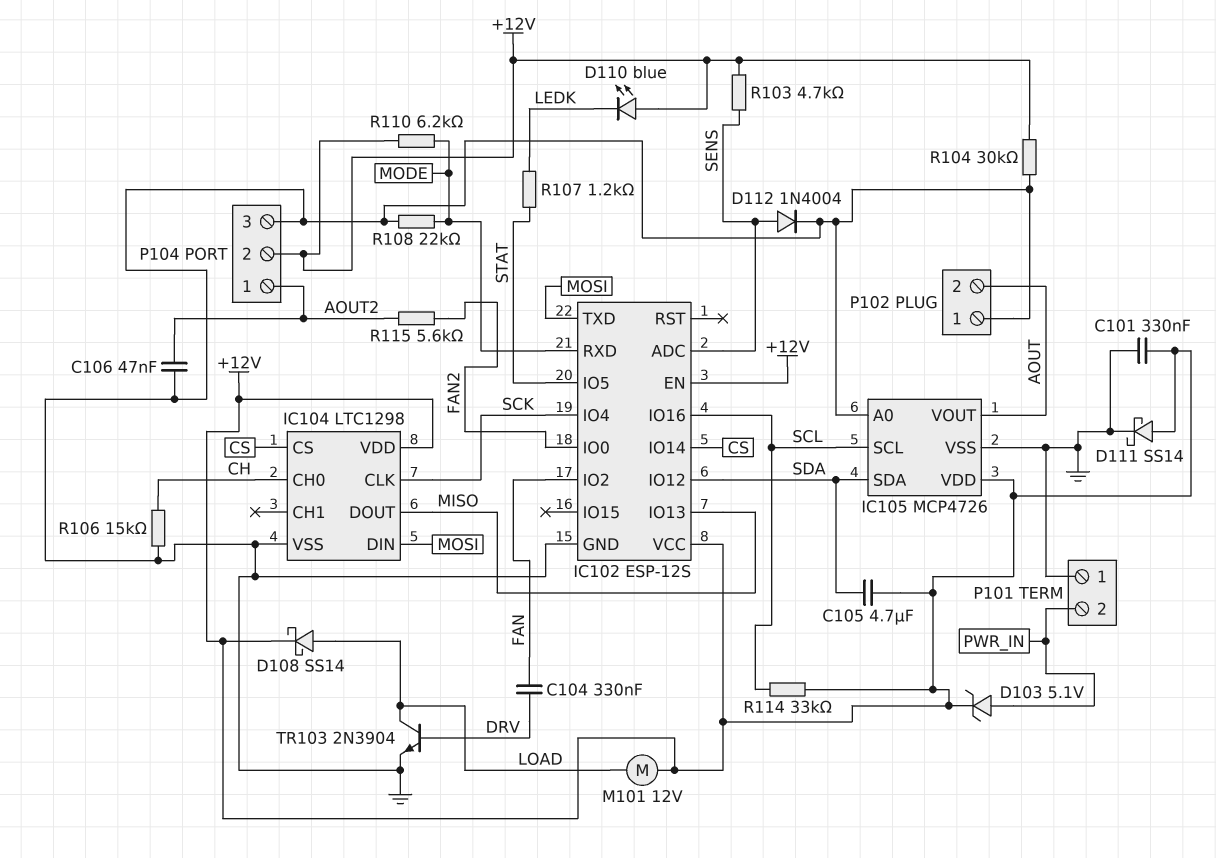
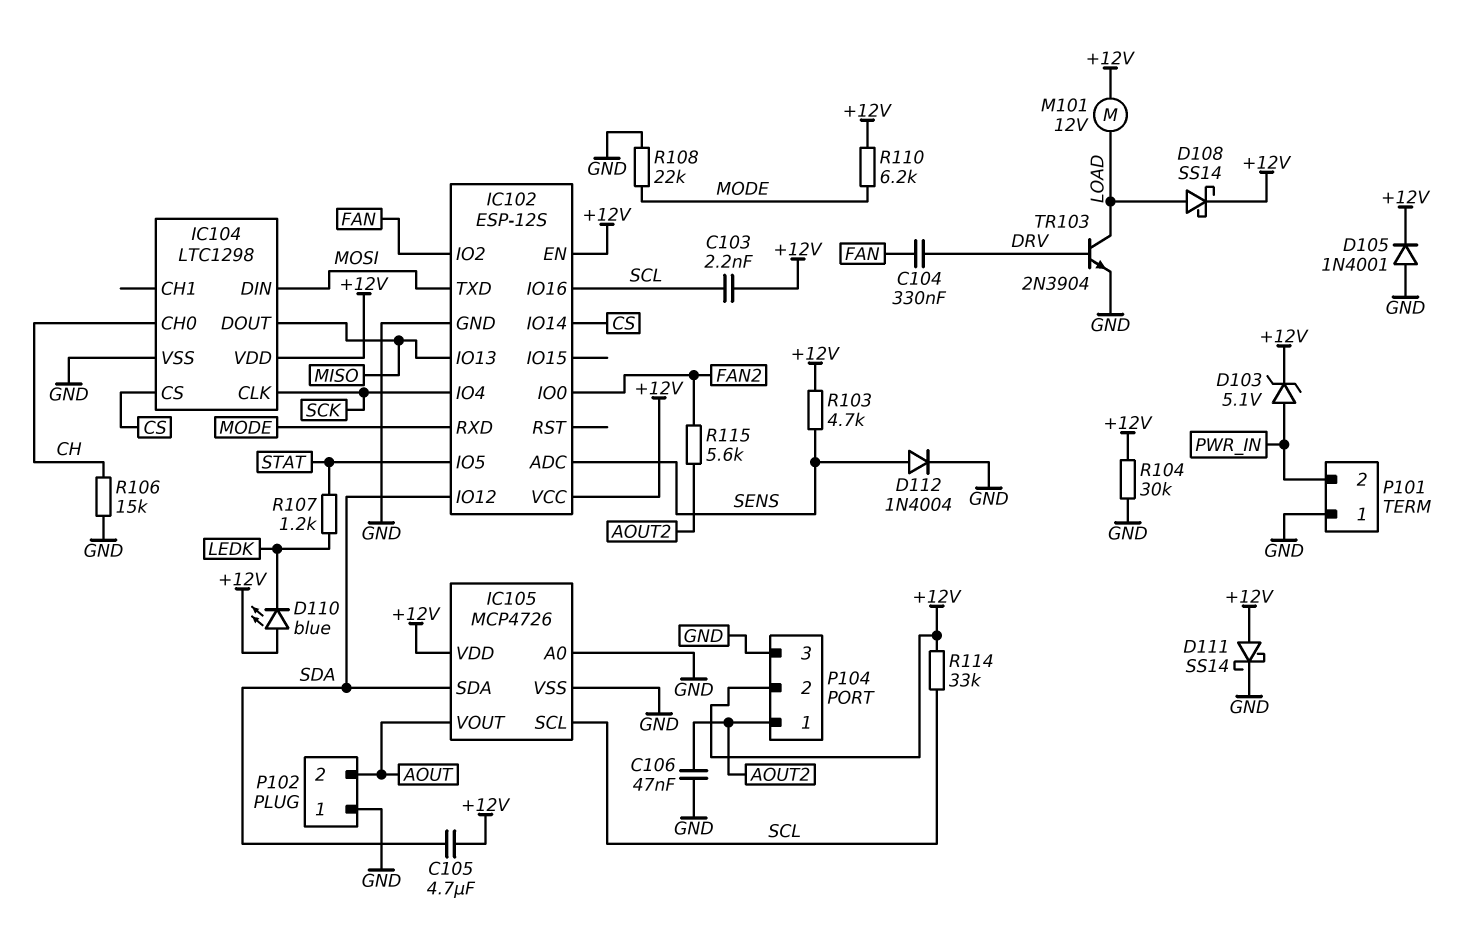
C101: 330nF (+12V, GND) -> none
C103: none -> 2.2nF (+12V, SCL)
D105: none -> diode 1N4001 (A GND, K +12V)

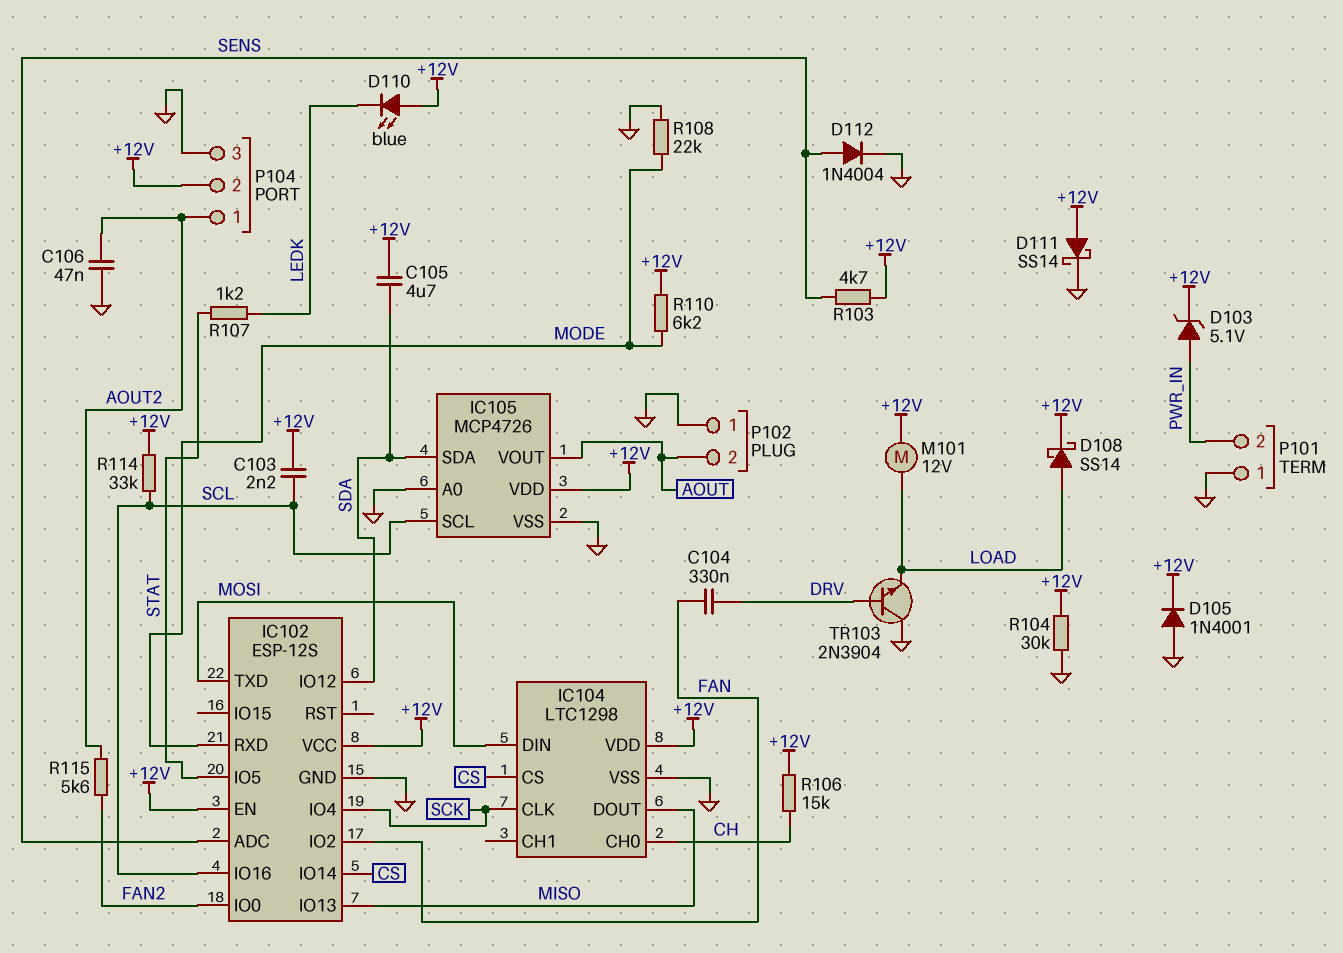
R106: 15k (CH, GND) -> 15k (+12V, CH)
TR103: NPN 2N3904 (B DRV, C LOAD, E GND) -> NPN 2N3904 (B DRV, C GND, E LOAD)

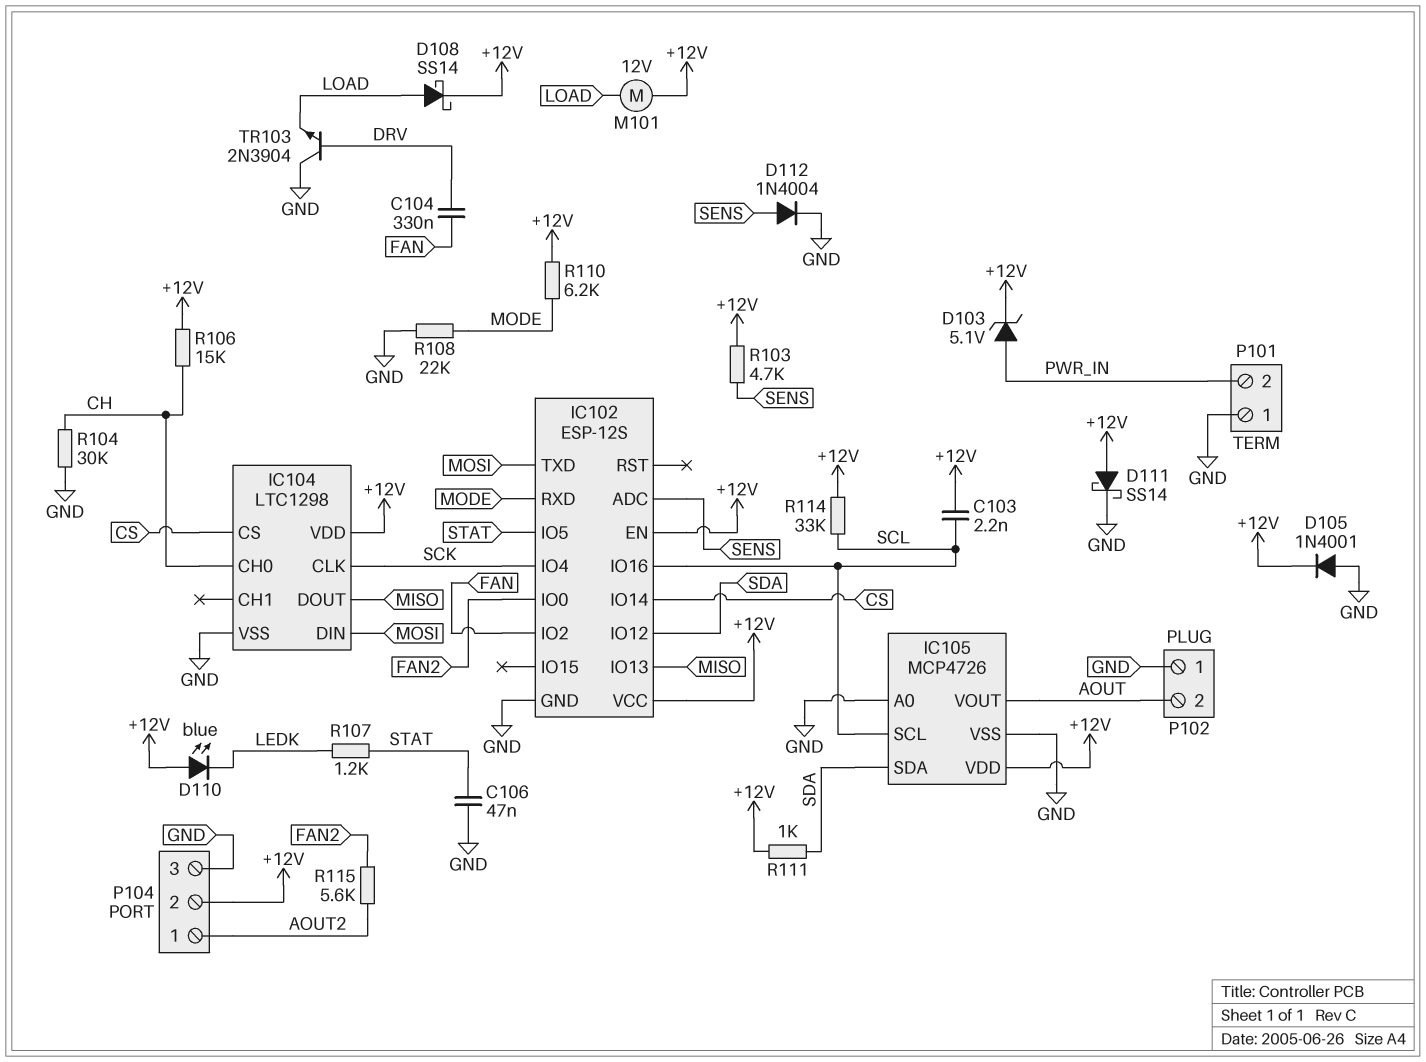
C105: 4.7uF (+12V, SDA) -> none
C106: 47nF (AOUT2, GND) -> 47nF (GND, STAT)
R104: 30k (+12V, GND) -> 30k (CH, GND)
R111: none -> 1k (+12V, SDA)

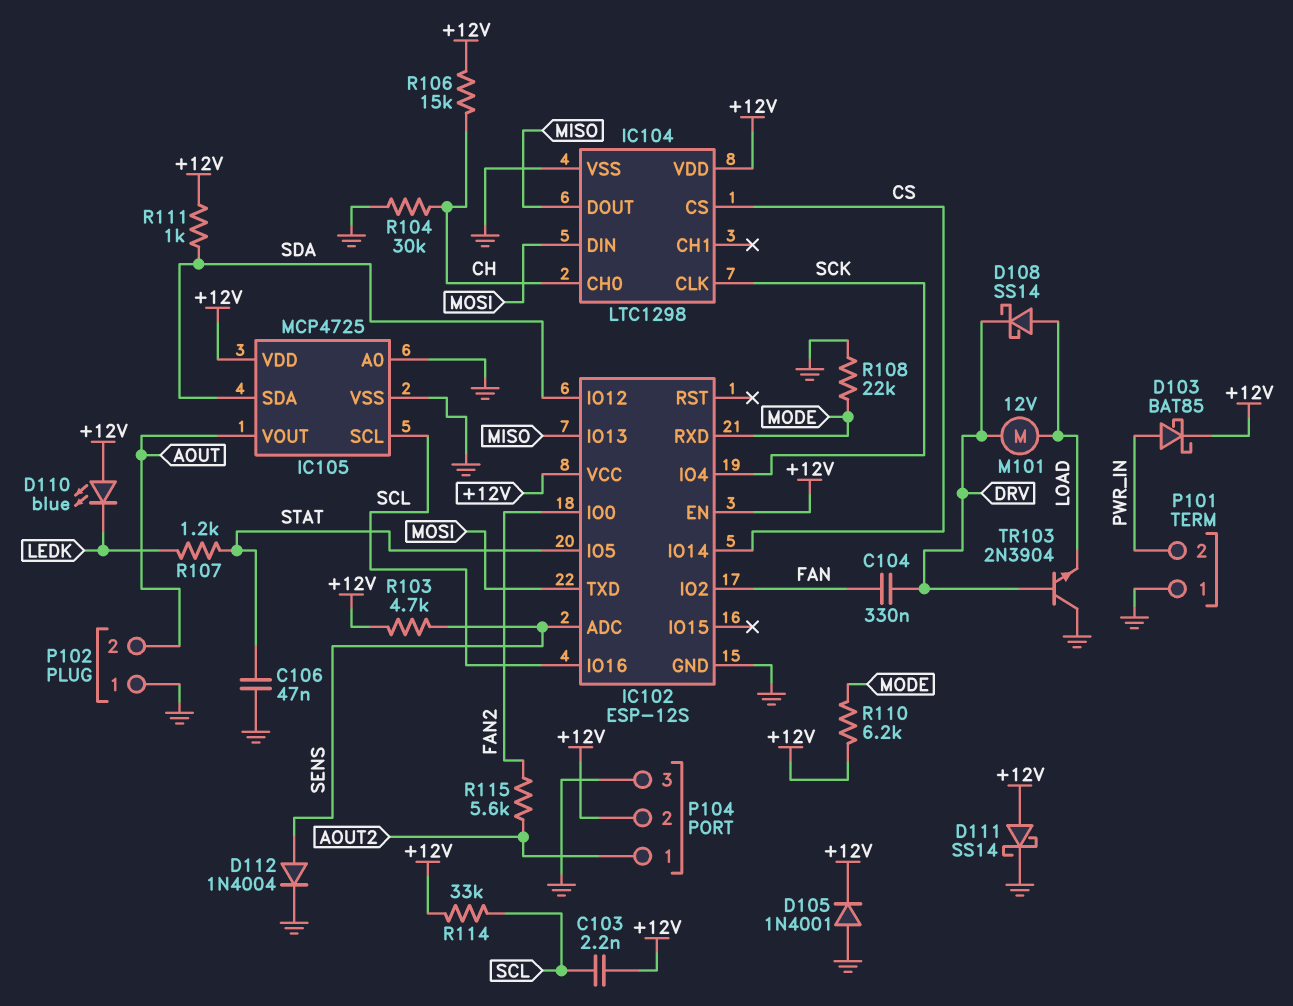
D103: zener 5.1V (A PWR_IN, K +12V) -> schottky BAT85 (A PWR_IN, K +12V)
D108: schottky SS14 (A LOAD, K +12V) -> schottky SS14 (A LOAD, K DRV)
IC105: MCP4726 -> MCP4725
M101: motor 12V (+12V, LOAD) -> motor 12V (DRV, LOAD)

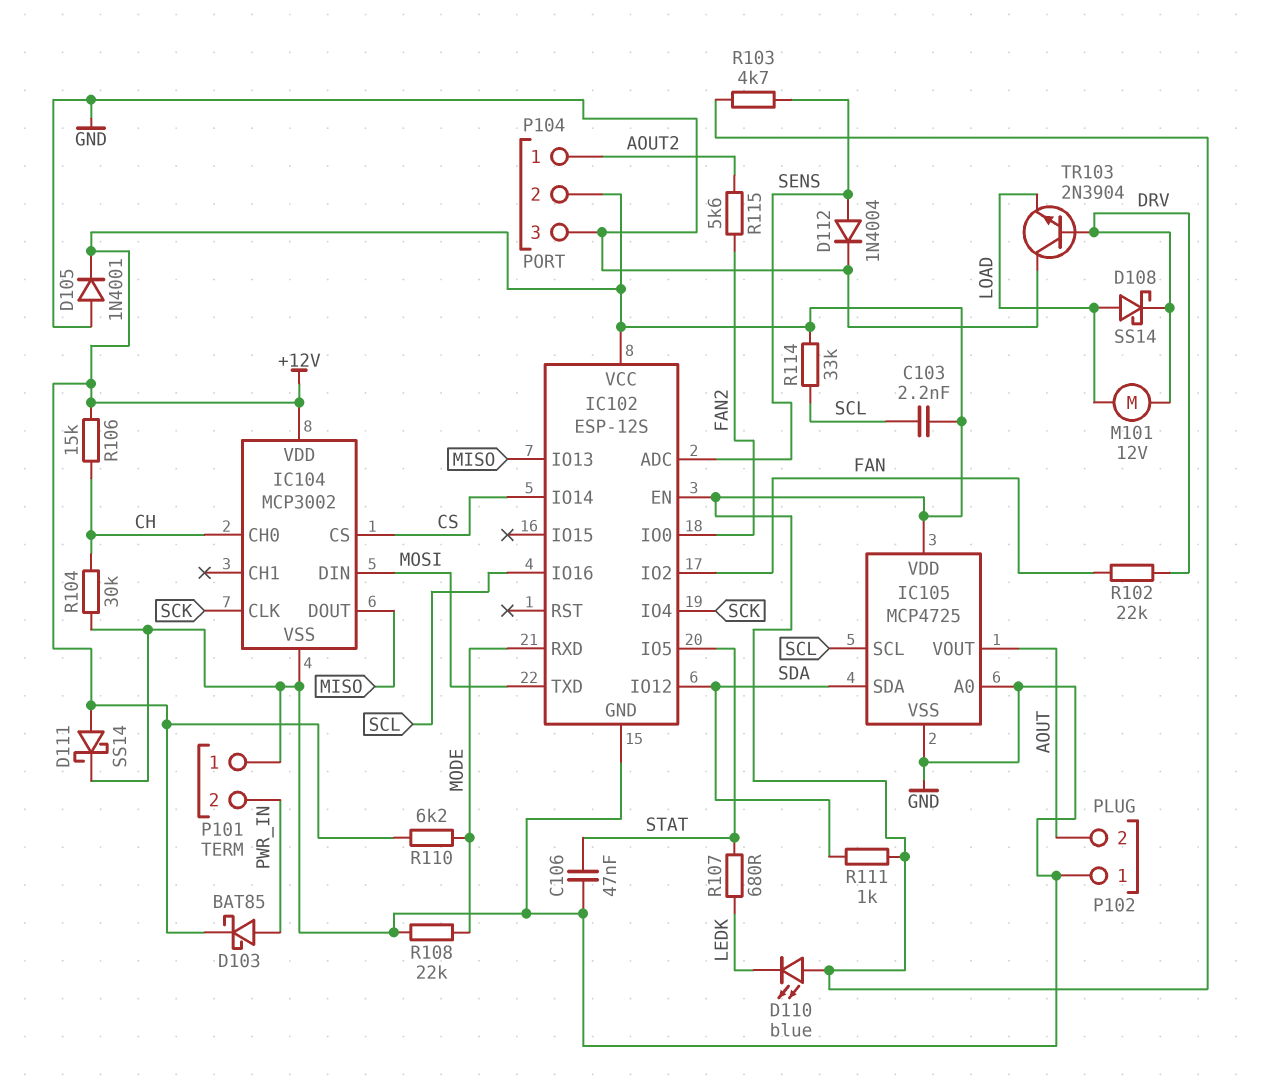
C104: 330nF (DRV, FAN) -> none
IC104: LTC1298 -> MCP3002
R102: none -> 22k (DRV, FAN)
R107: 1.2k (LEDK, STAT) -> 680 (LEDK, STAT)

